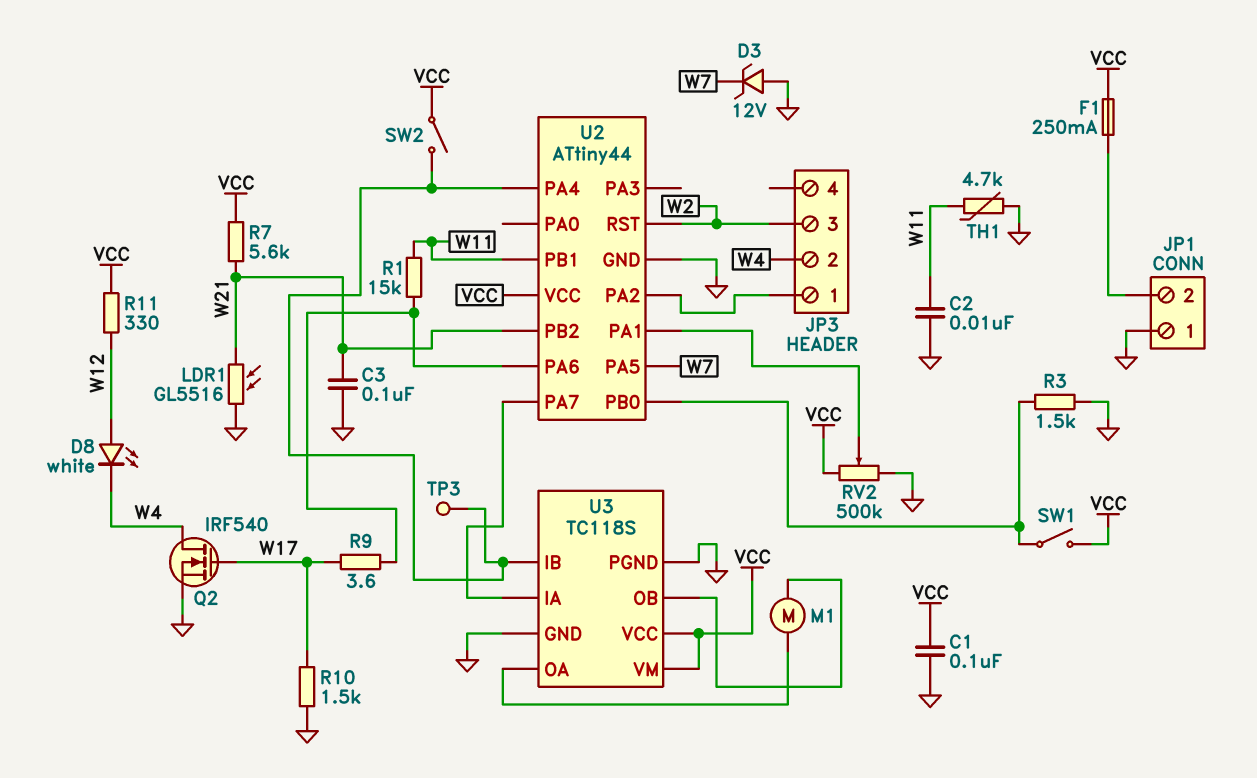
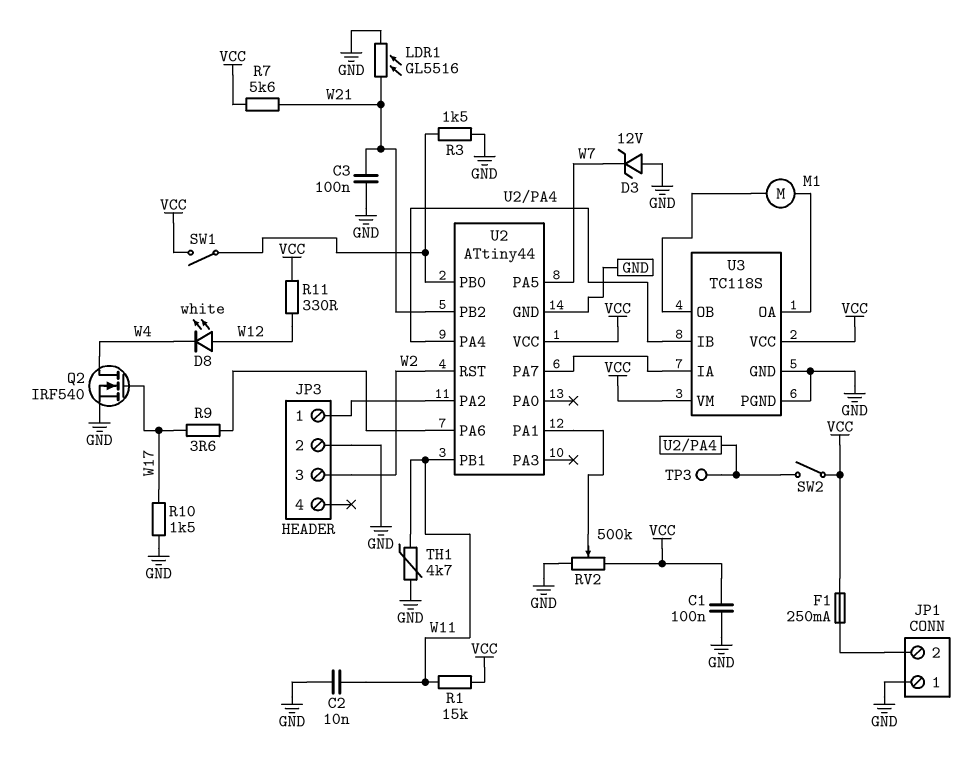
JP3 pin 2: W4 -> GND
R1: 15k (U2/PA6, W11) -> 15k (VCC, W11)

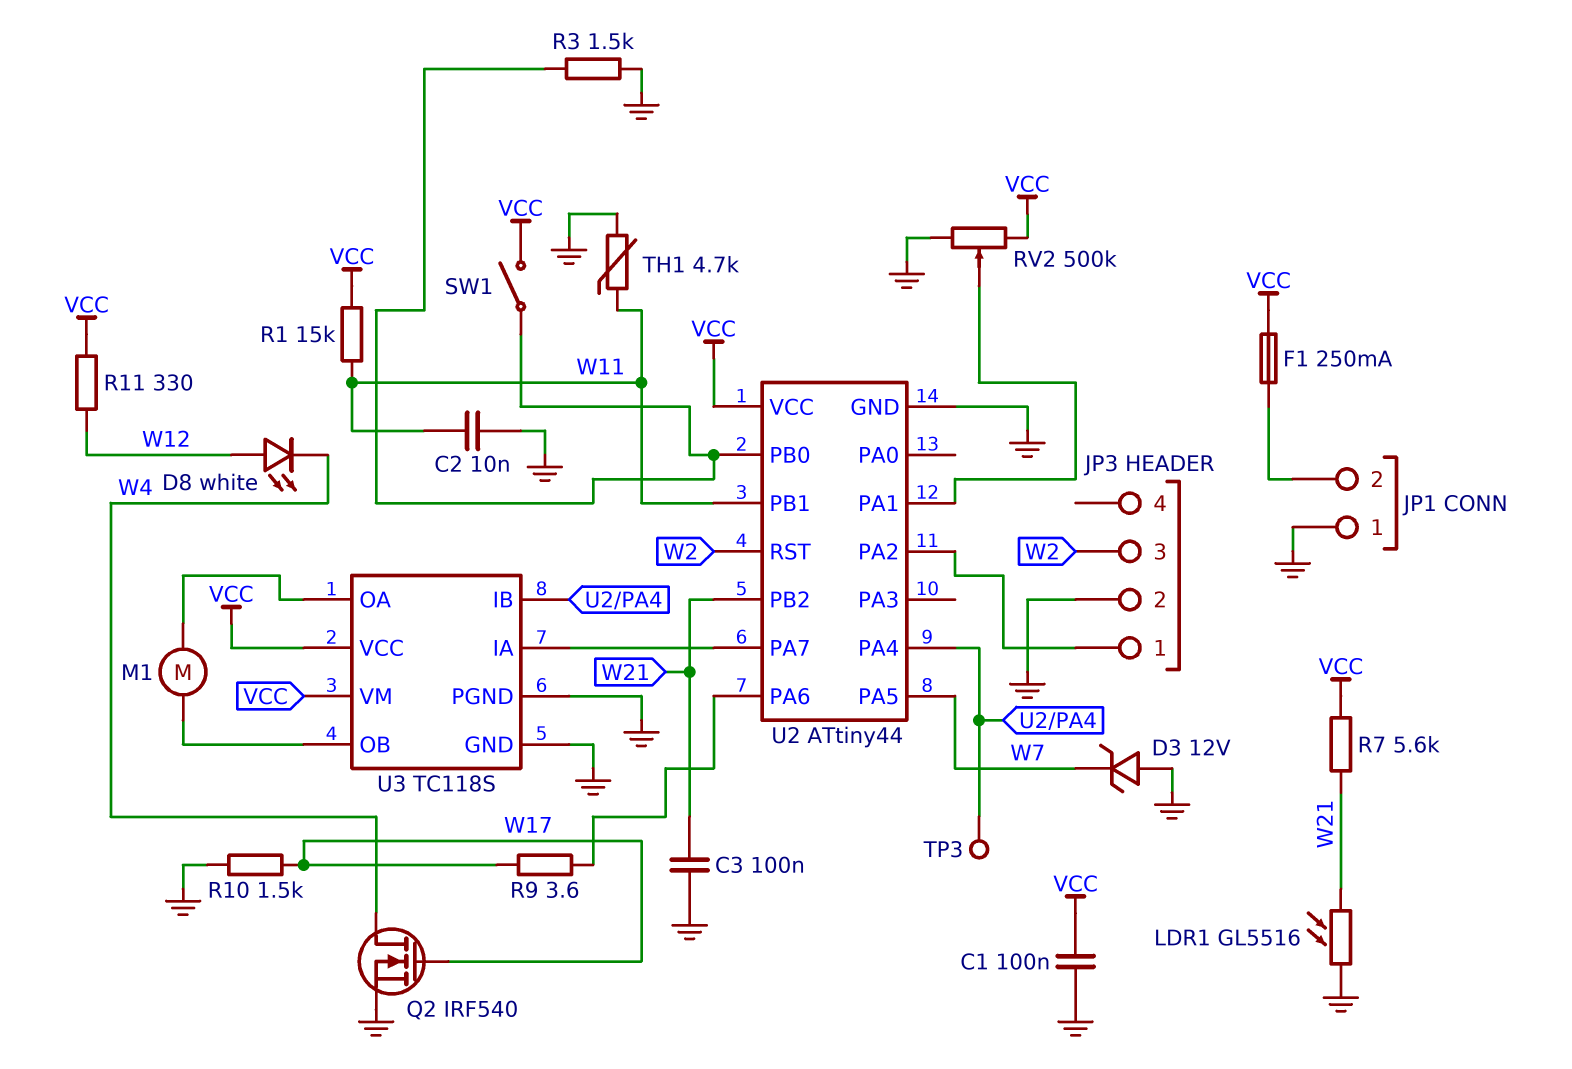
SW2: switch (U2/PA4, VCC) -> none

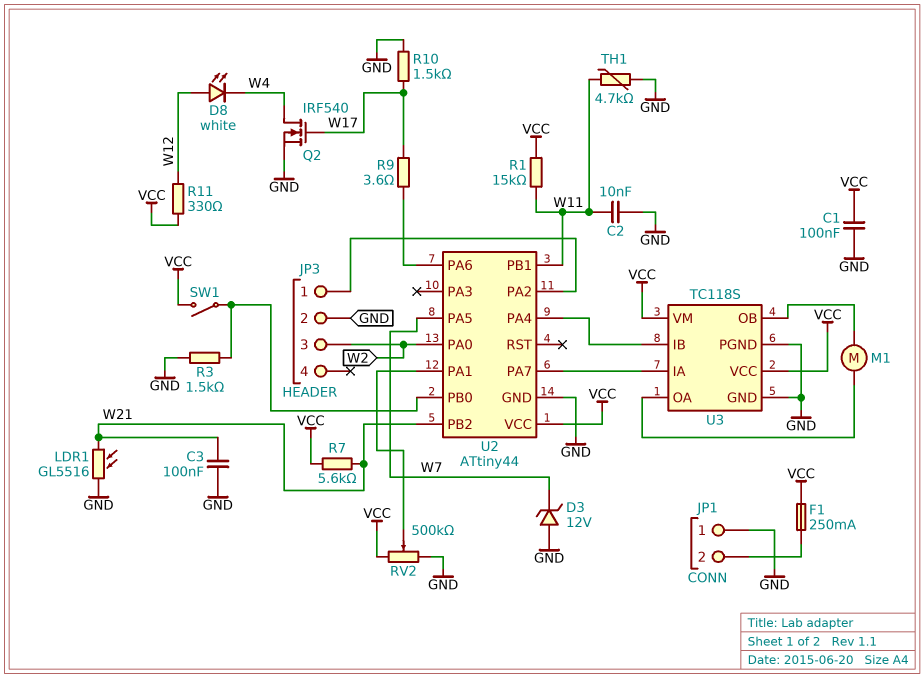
TP3: test point (U2/PA4) -> none
U2 pin PA0: none -> W2
U2 pin RST: W2 -> none

